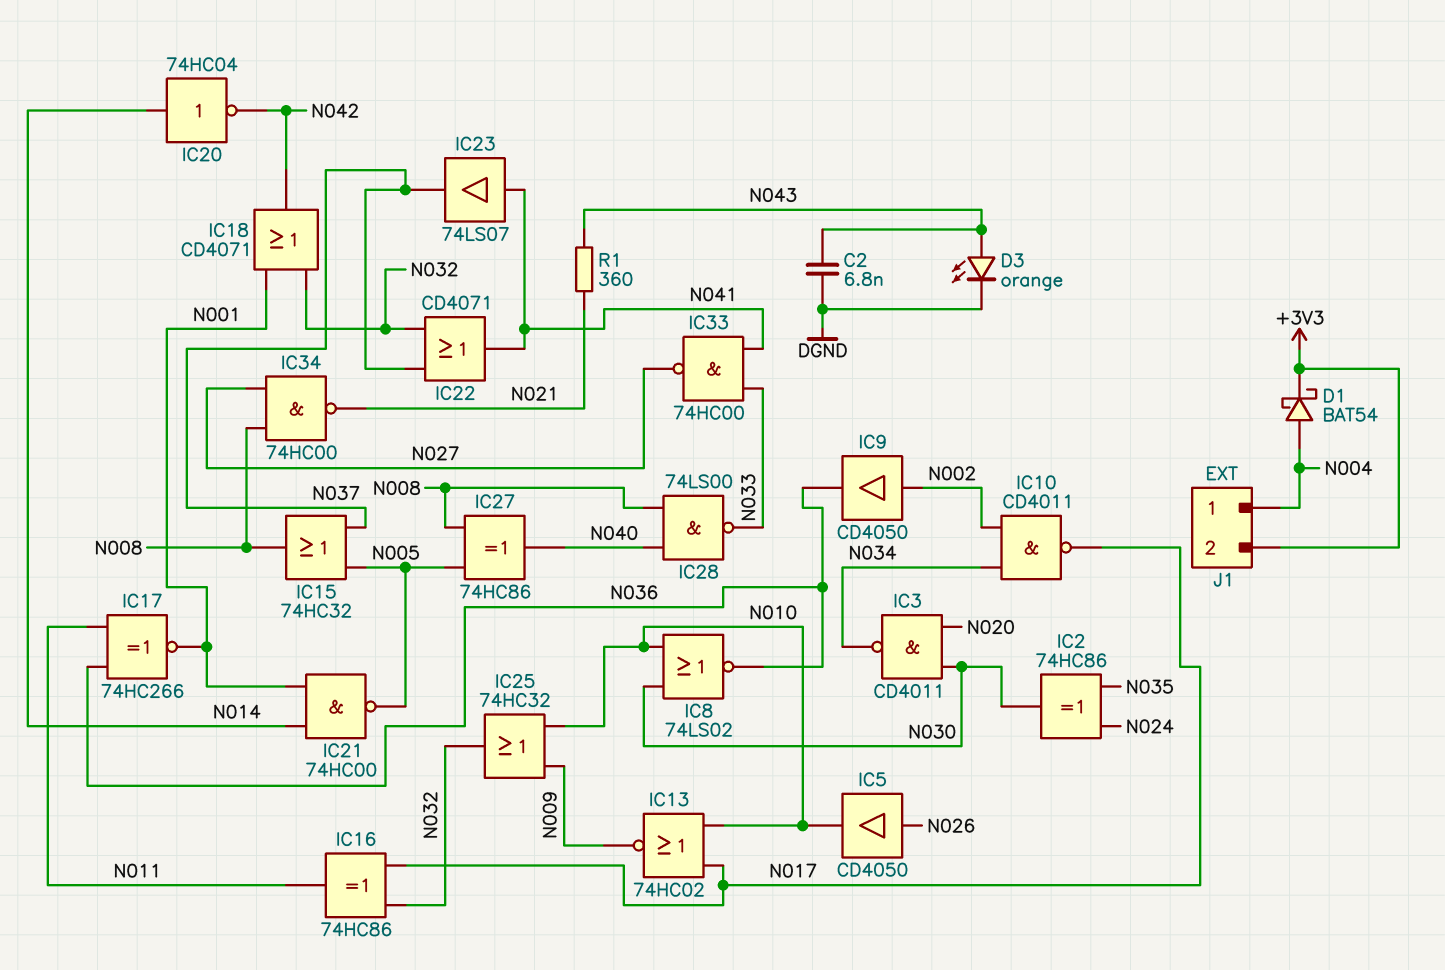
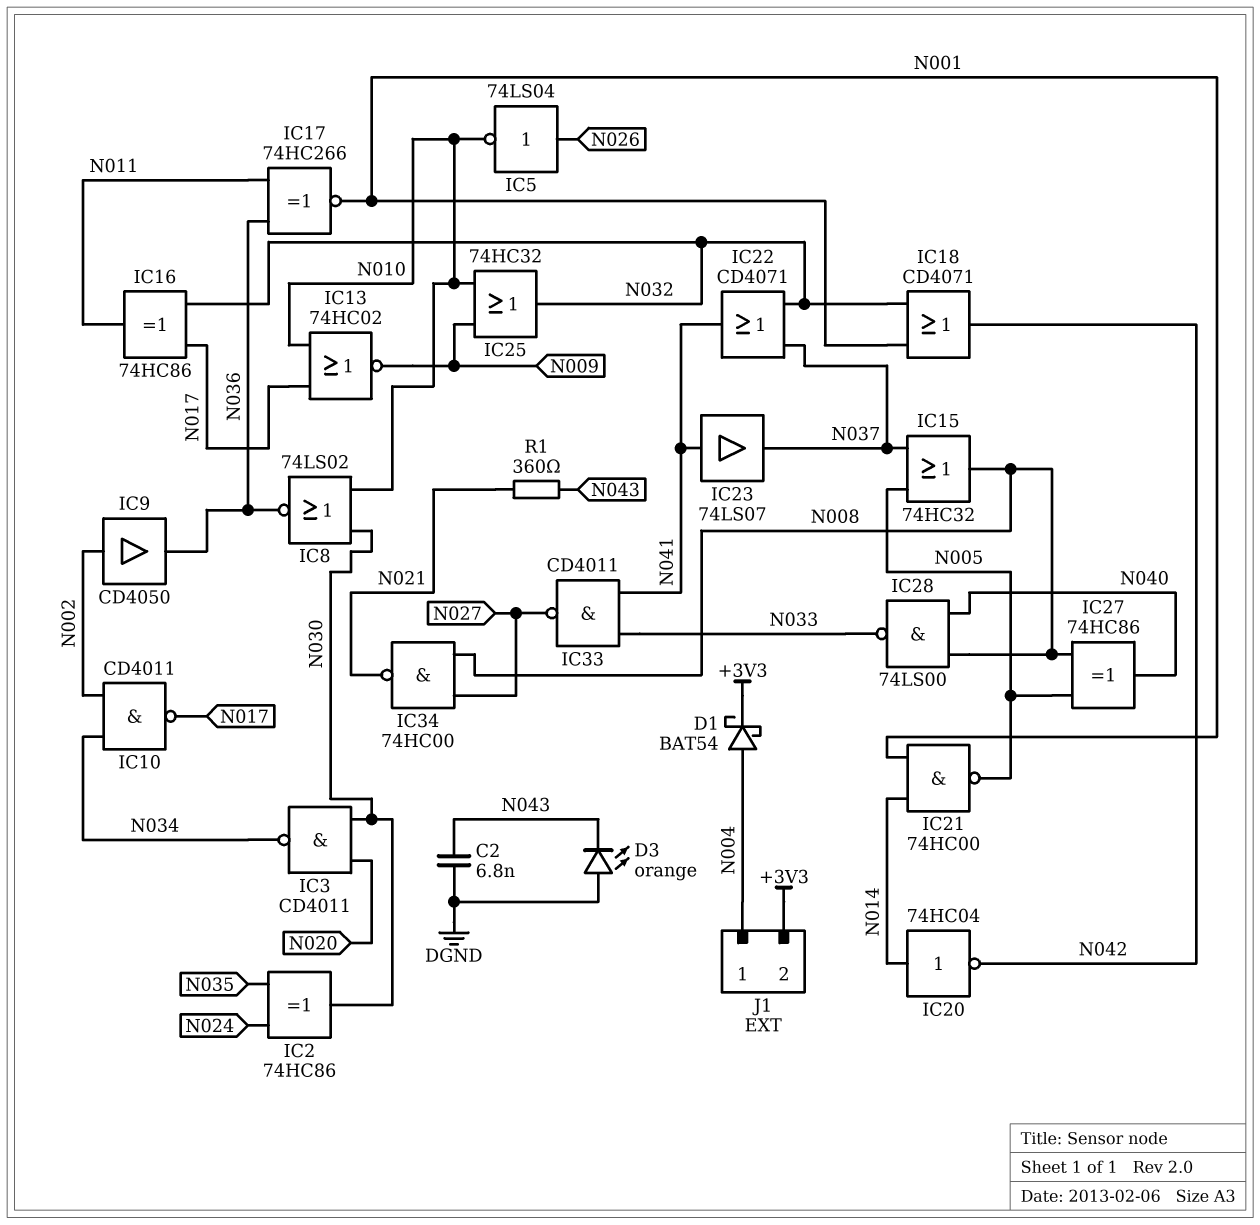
D3: LED orange (A N043, K DGND) -> LED orange (A DGND, K N043)
IC5: buffer CD4050 (in N026, out N010) -> NOT 74LS04 (in N026, out N010)
IC33: NAND 74HC00 (in N033, in N041, out N027) -> NAND CD4011 (in N033, in N041, out N027)

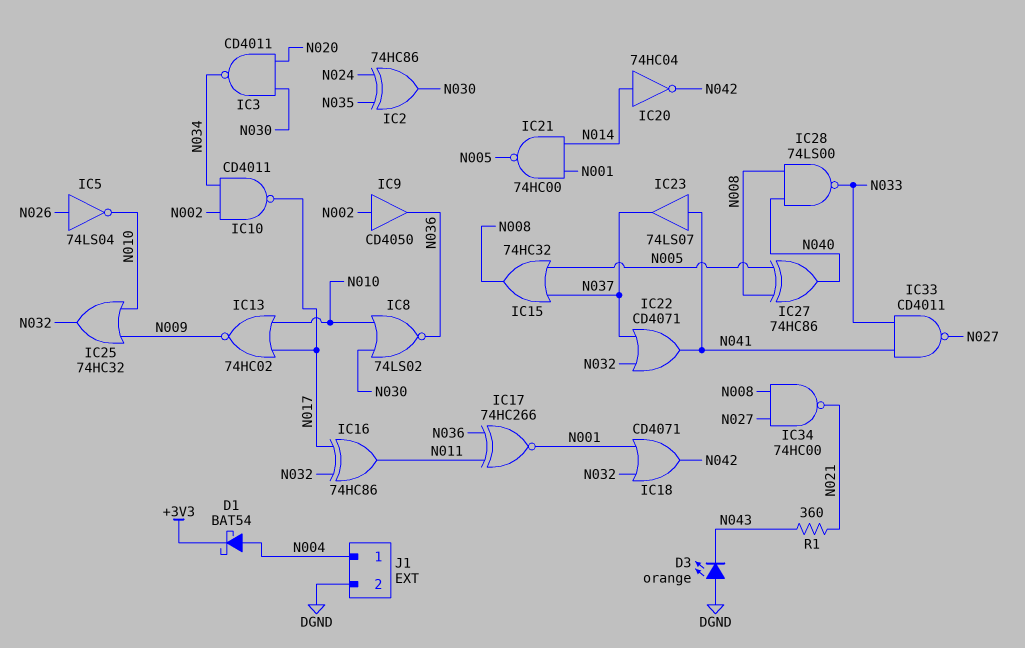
C2: 6.8nF (DGND, N043) -> none
J1 pin 2: +3V3 -> DGND

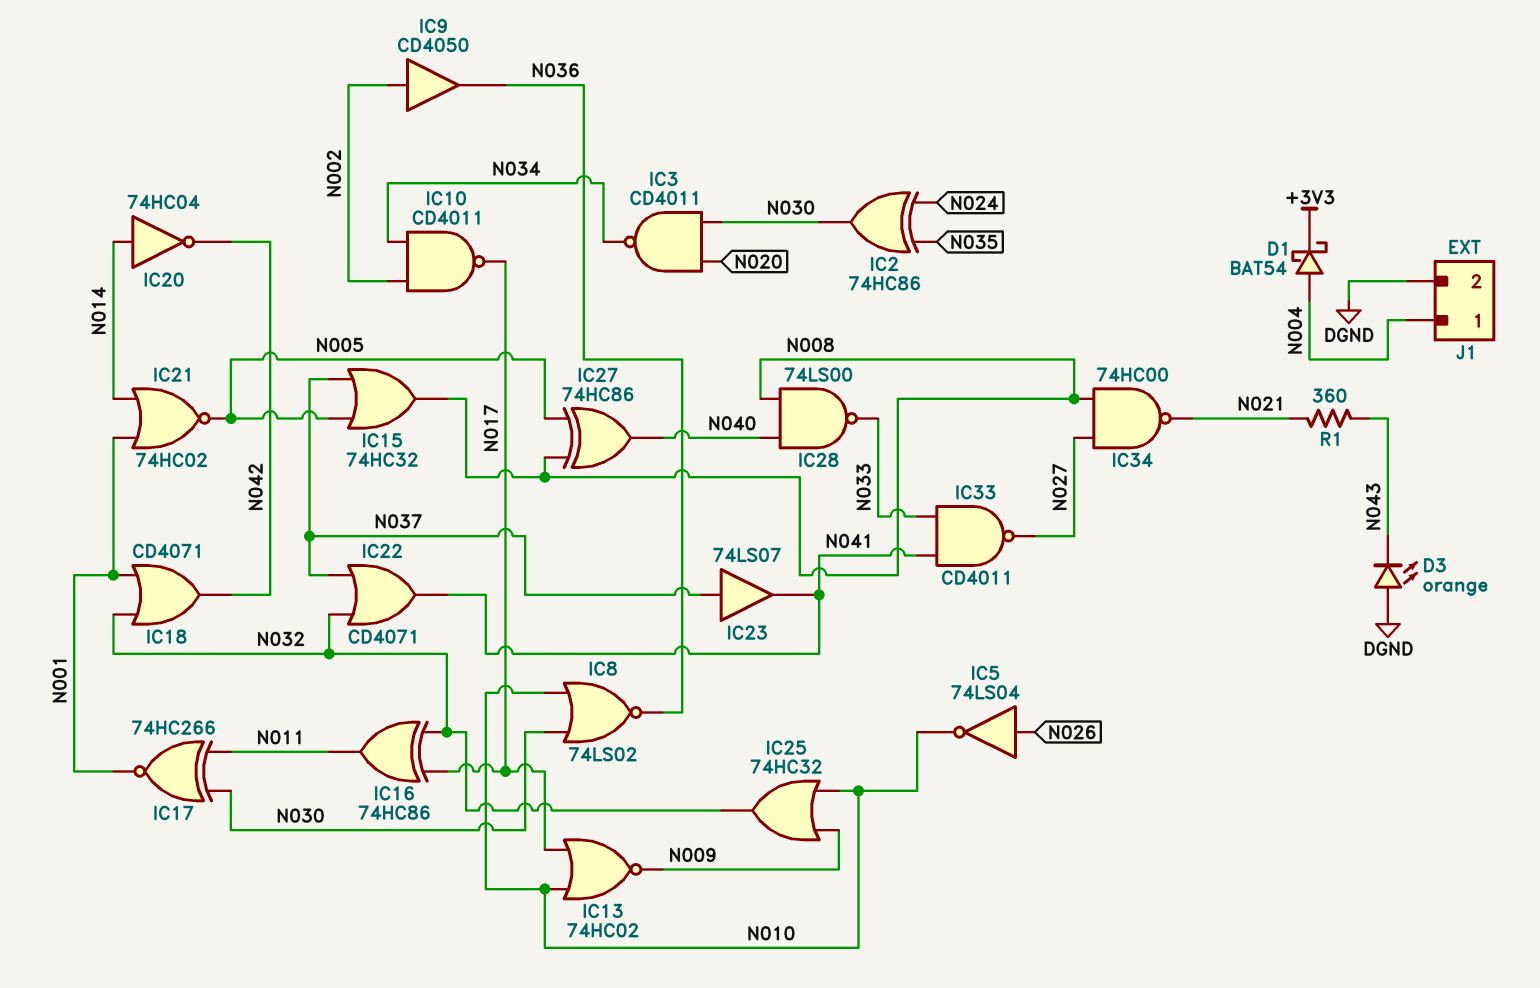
IC17: XNOR 74HC266 (in N011, in N036, out N001) -> XNOR 74HC266 (in N011, in N030, out N001)
IC21: NAND 74HC00 (in N001, in N014, out N005) -> NOR 74HC02 (in N001, in N014, out N005)
IC23: buffer 74LS07 (in N041, out N037) -> buffer 74LS07 (in N037, out N041)

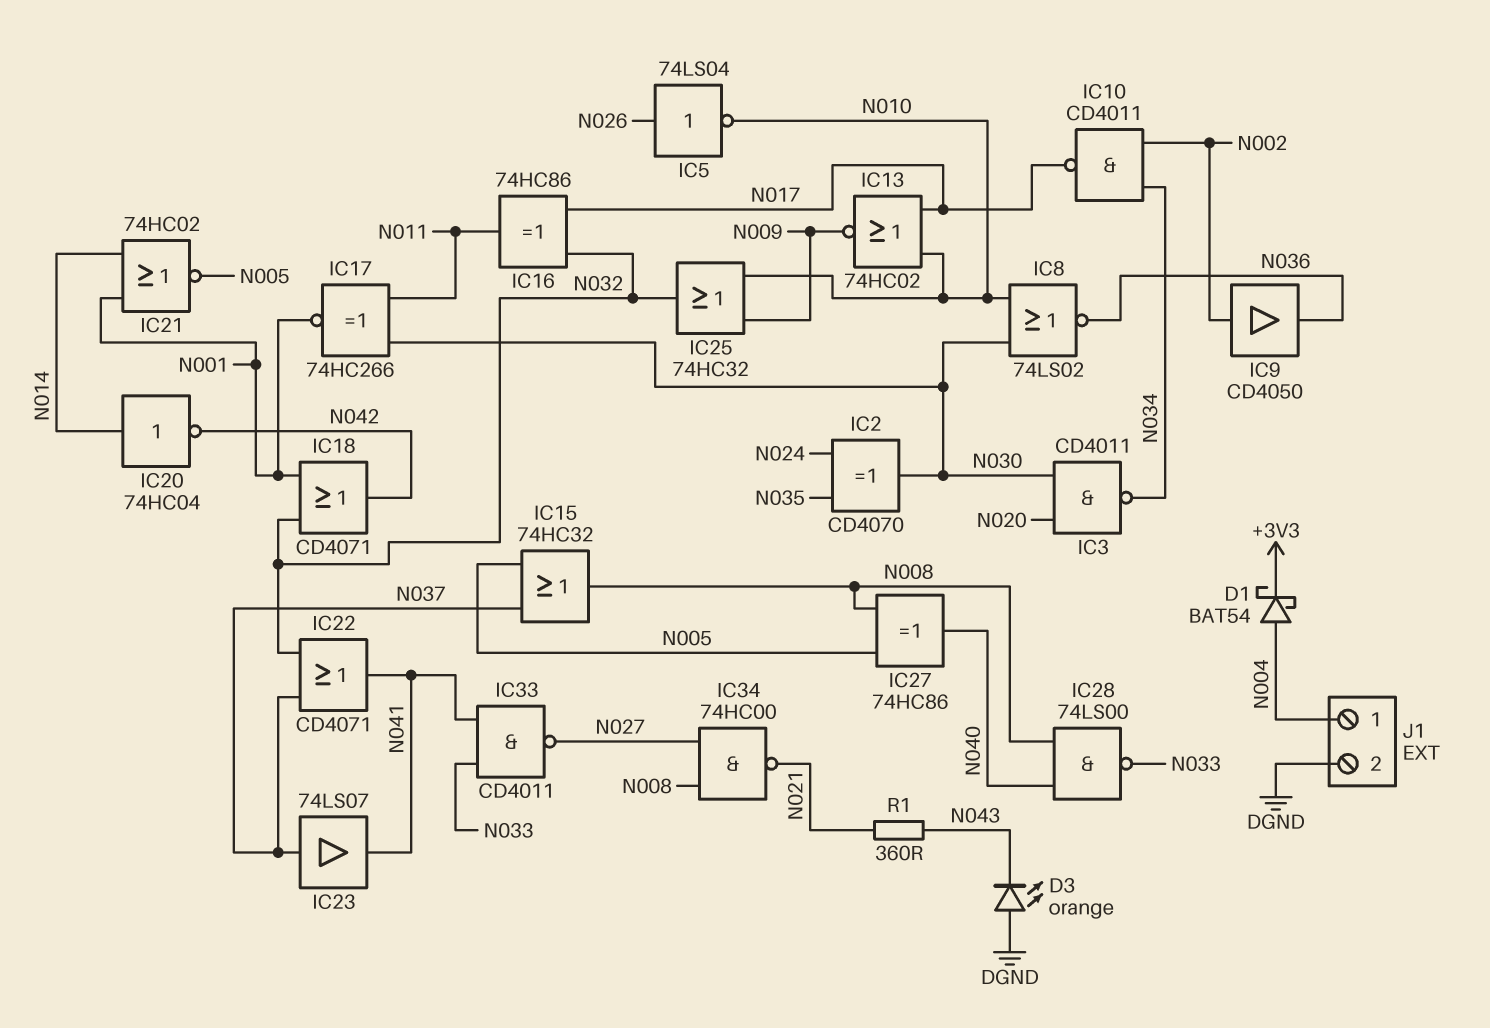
IC2: XOR 74HC86 (in N024, in N035, out N030) -> XOR CD4070 (in N024, in N035, out N030)

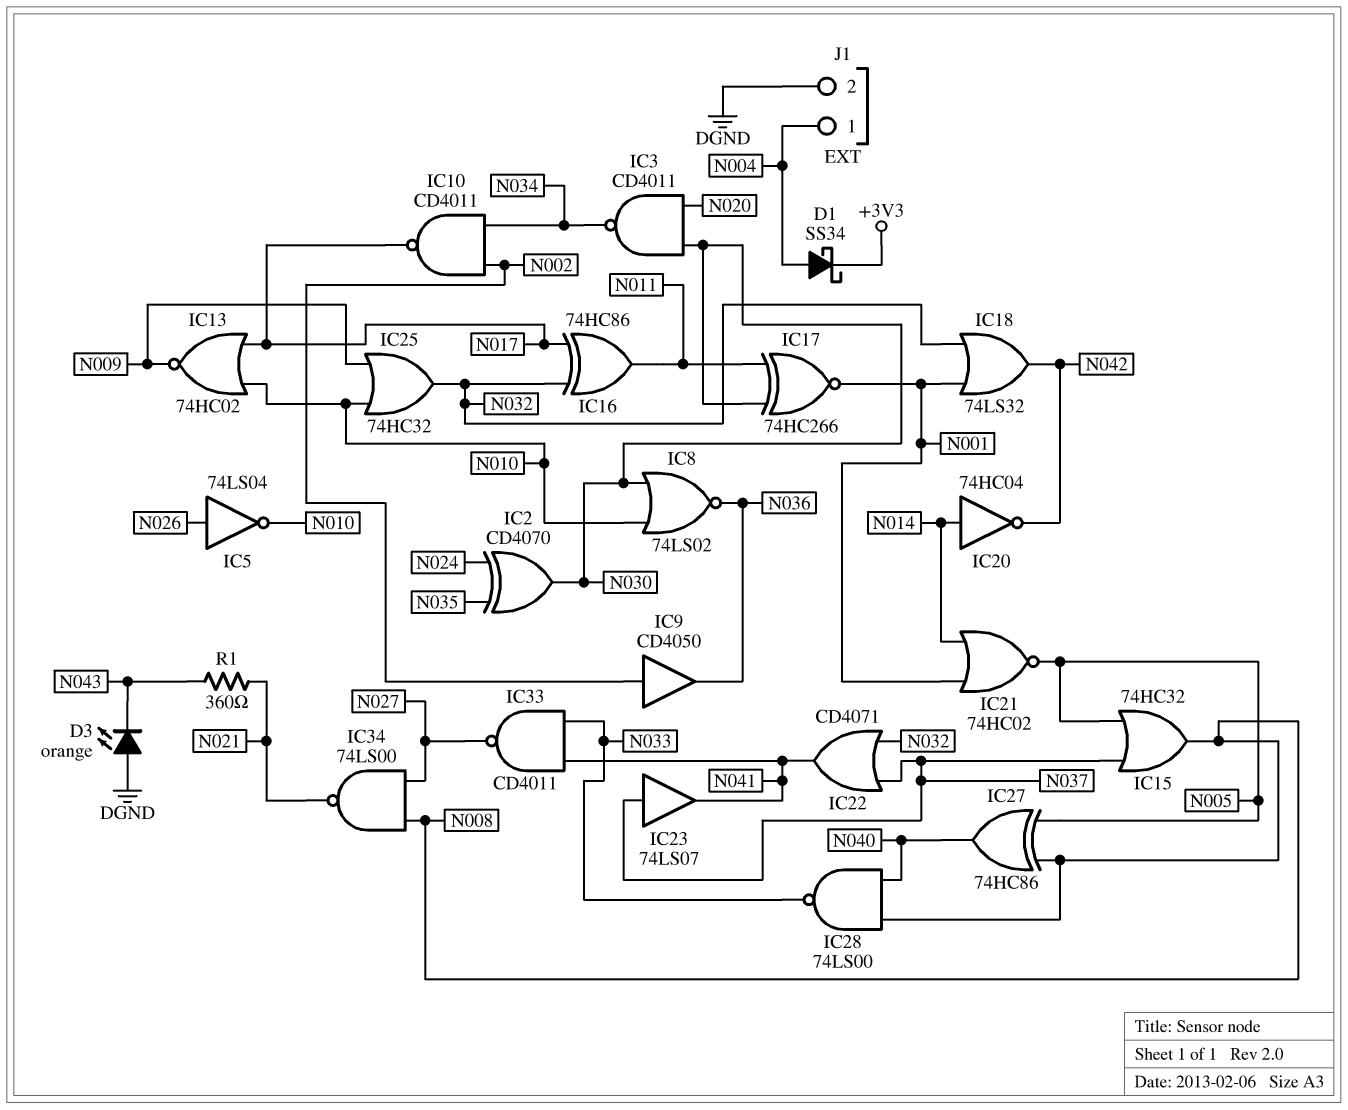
D1: schottky BAT54 (A N004, K +3V3) -> schottky SS34 (A N004, K +3V3)
IC18: OR CD4071 (in N001, in N032, out N042) -> OR 74LS32 (in N001, in N032, out N042)
IC34: NAND 74HC00 (in N008, in N027, out N021) -> NAND 74LS00 (in N008, in N027, out N021)

